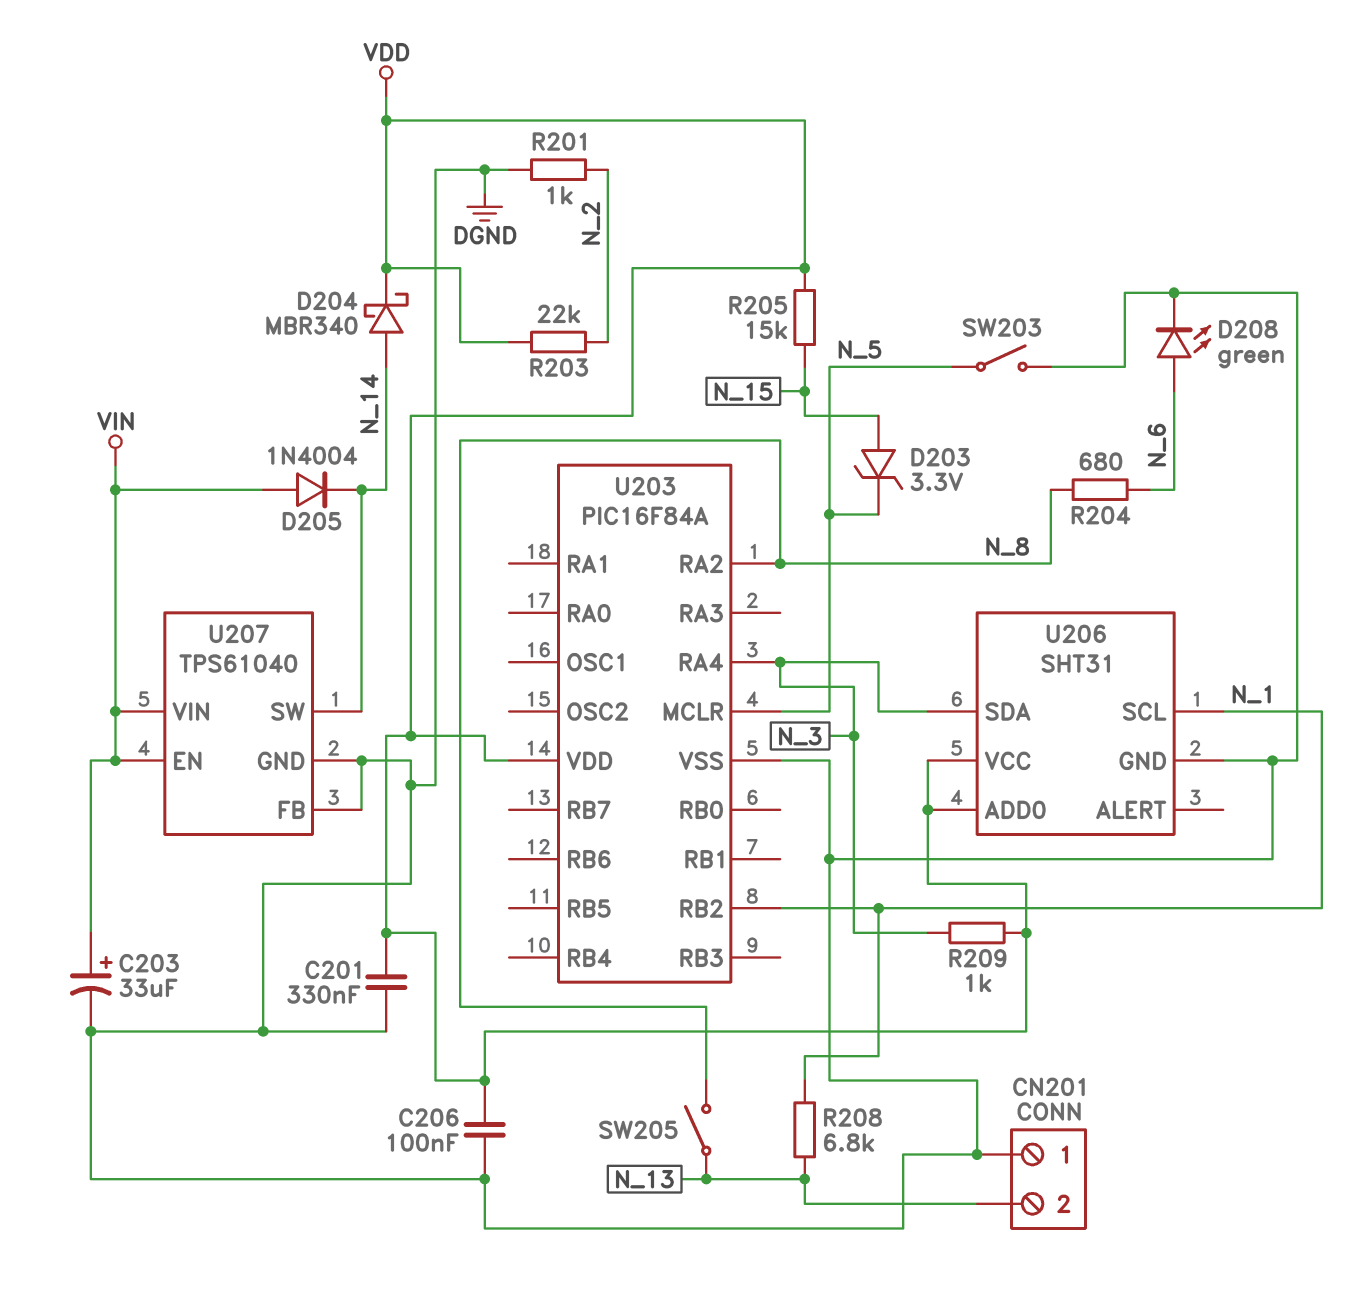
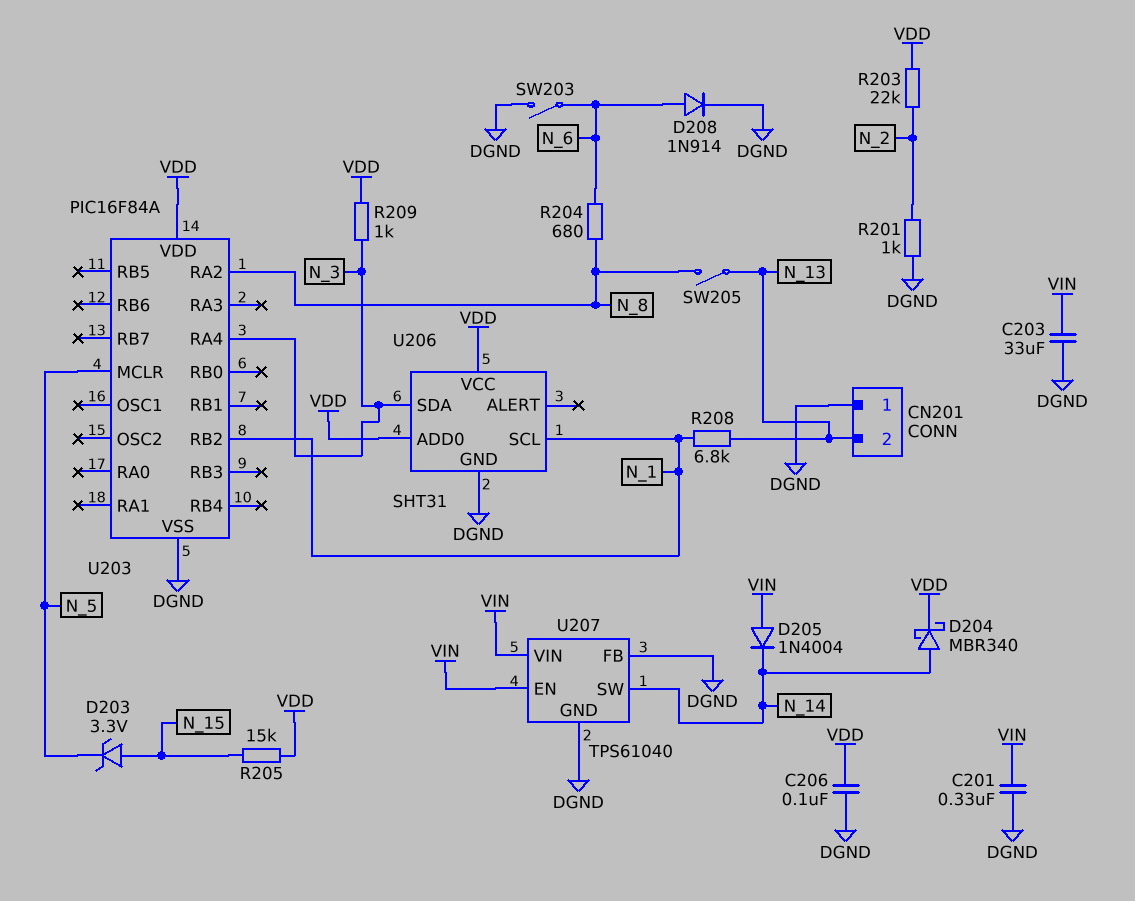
C201: 330nF (DGND, VDD) -> 330nF (DGND, VIN)
C203: 33uF (plus VIN, minus DGND) -> 33uF (DGND, VIN)
D208: LED green (A N_6, K DGND) -> diode 1N914 (A N_6, K DGND)
SW203: switch (DGND, N_5) -> switch (DGND, N_6)

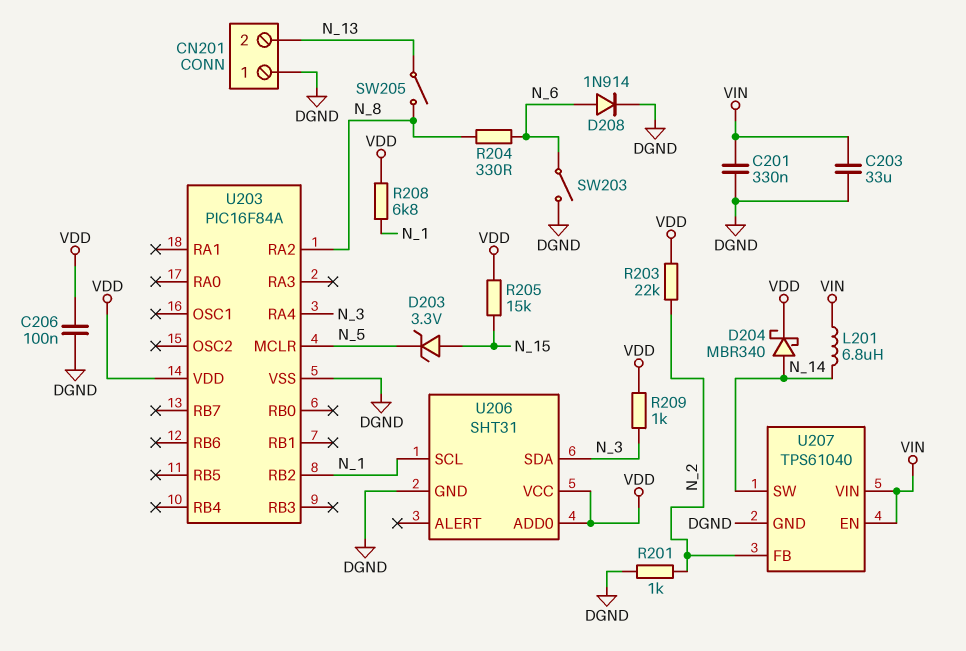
D205: diode 1N4004 (A VIN, K N_14) -> none
L201: none -> 6.8uH (N_14, VIN)
R204: 680 (N_6, N_8) -> 330 (N_6, N_8)
R208: 6.8k (N_1, N_13) -> 6.8k (N_1, VDD)
U207 pin FB: DGND -> N_2

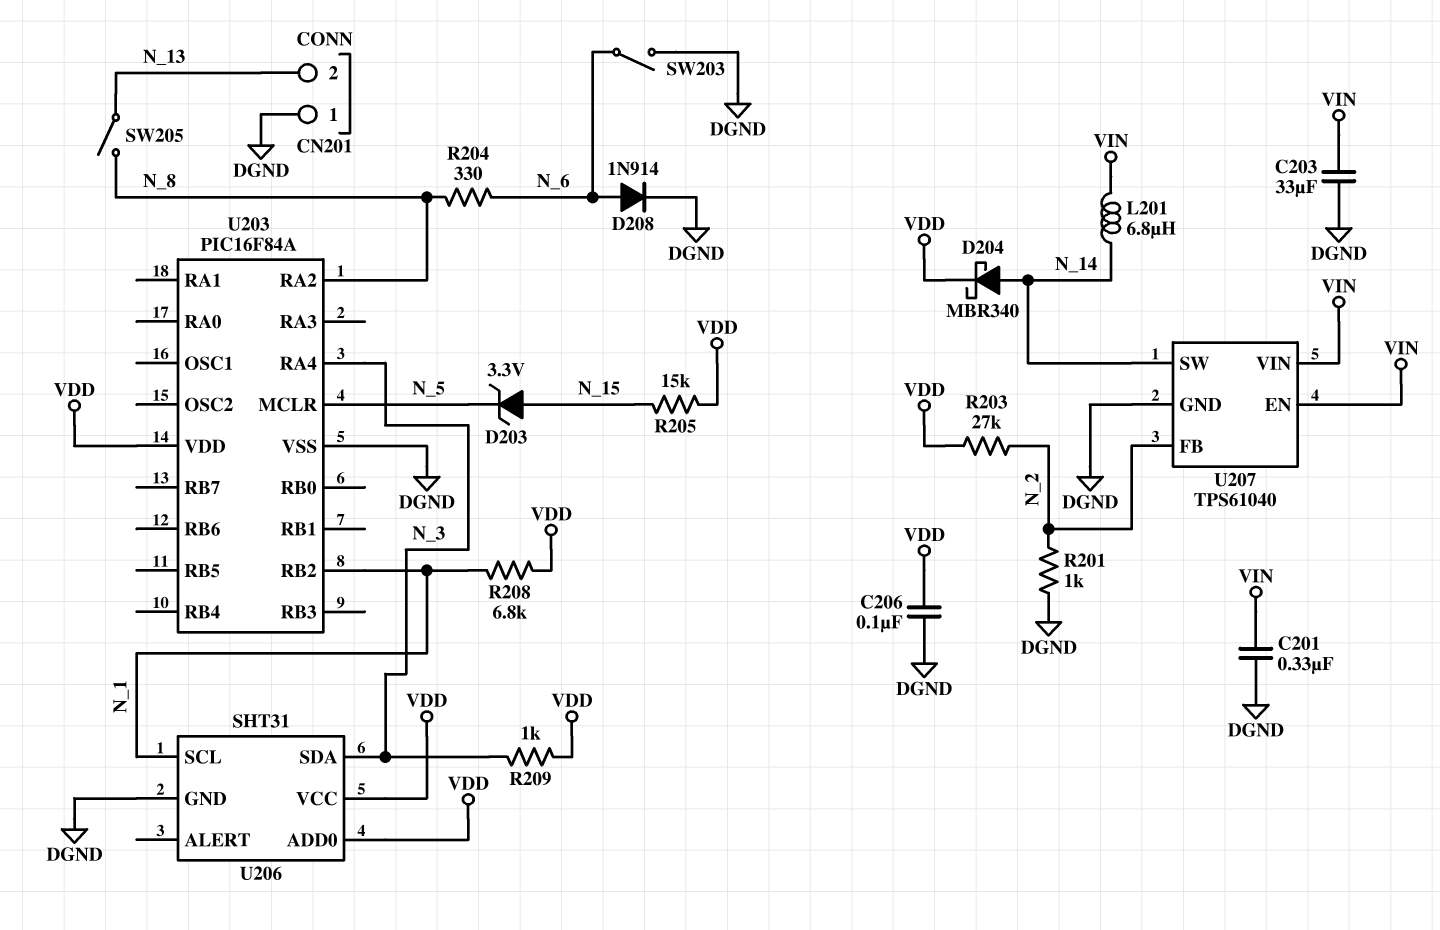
R203: 22k (N_2, VDD) -> 27k (N_2, VDD)

